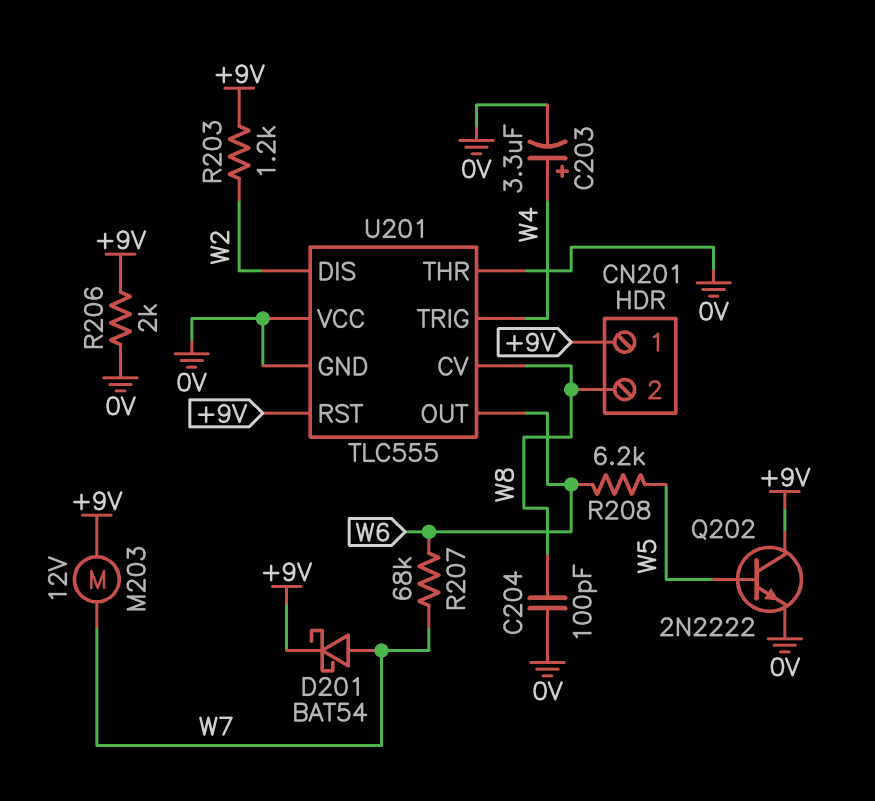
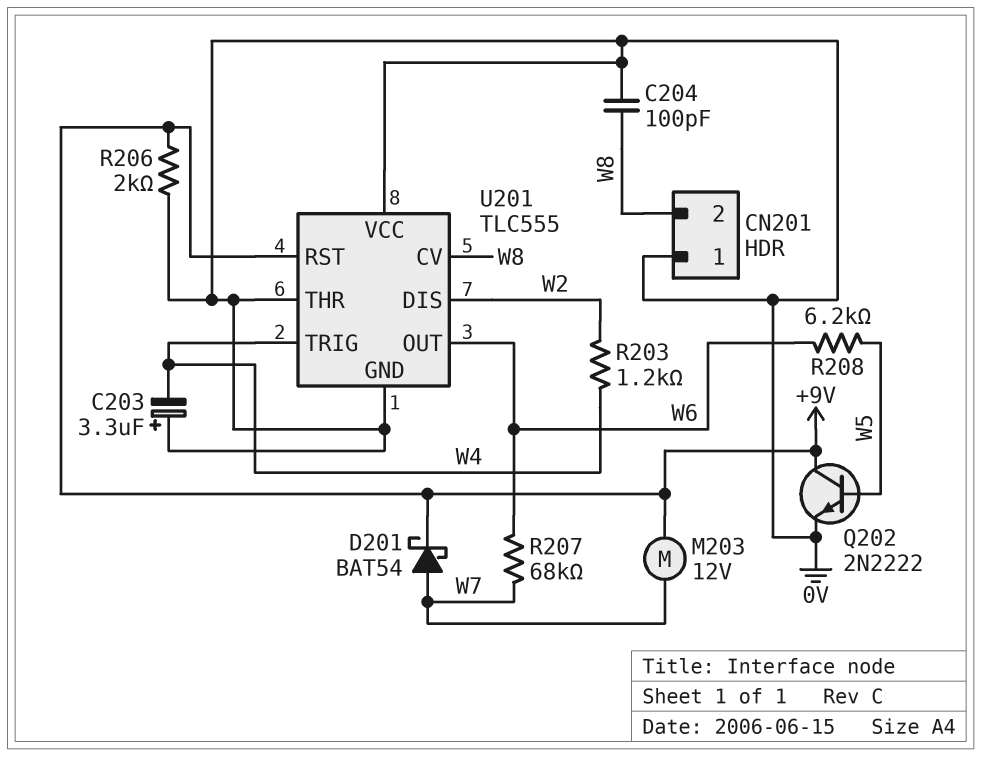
C203: 3.3uF (plus W4, minus 0V) -> 3.3uF (plus 0V, minus W4)
CN201 pin 1: +9V -> 0V
R203: 1.2k (+9V, W2) -> 1.2k (W2, W4)

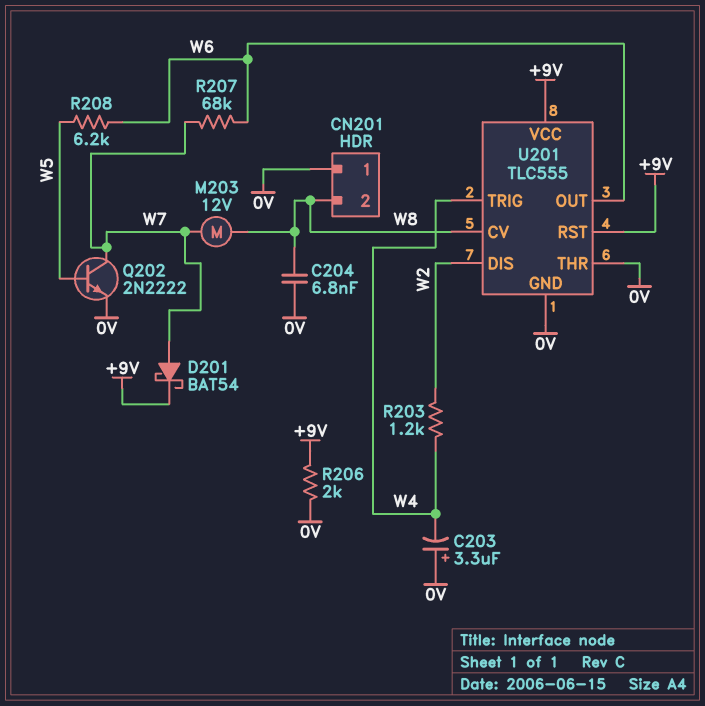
C204: 100pF (0V, W8) -> 6.8nF (0V, W8)
M203: motor 12V (+9V, W7) -> motor 12V (W7, W8)
Q202: NPN 2N2222 (B W5, C +9V, E 0V) -> NPN 2N2222 (B W5, C W7, E 0V)
U201 pin VCC: 0V -> +9V

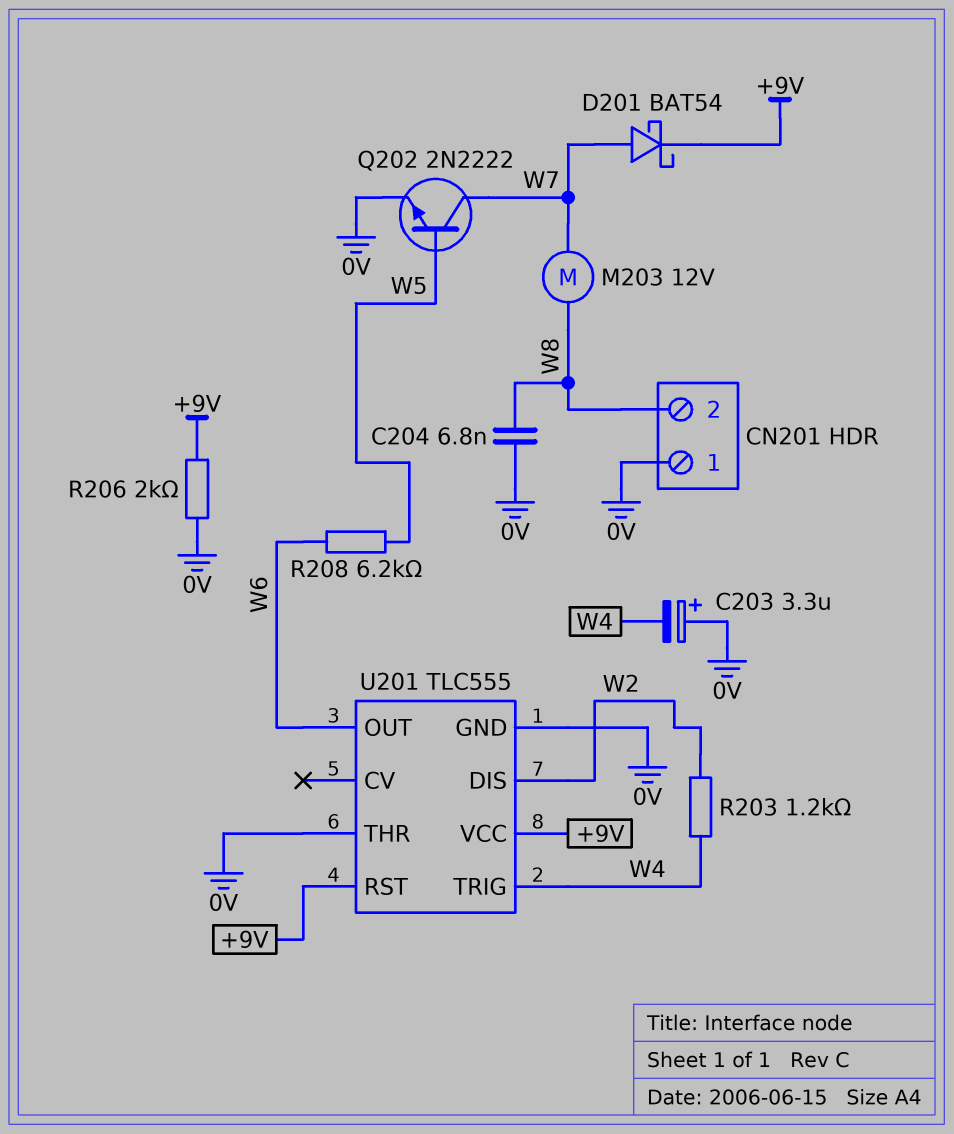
R207: 68k (W6, W7) -> none
U201 pin CV: W8 -> none

